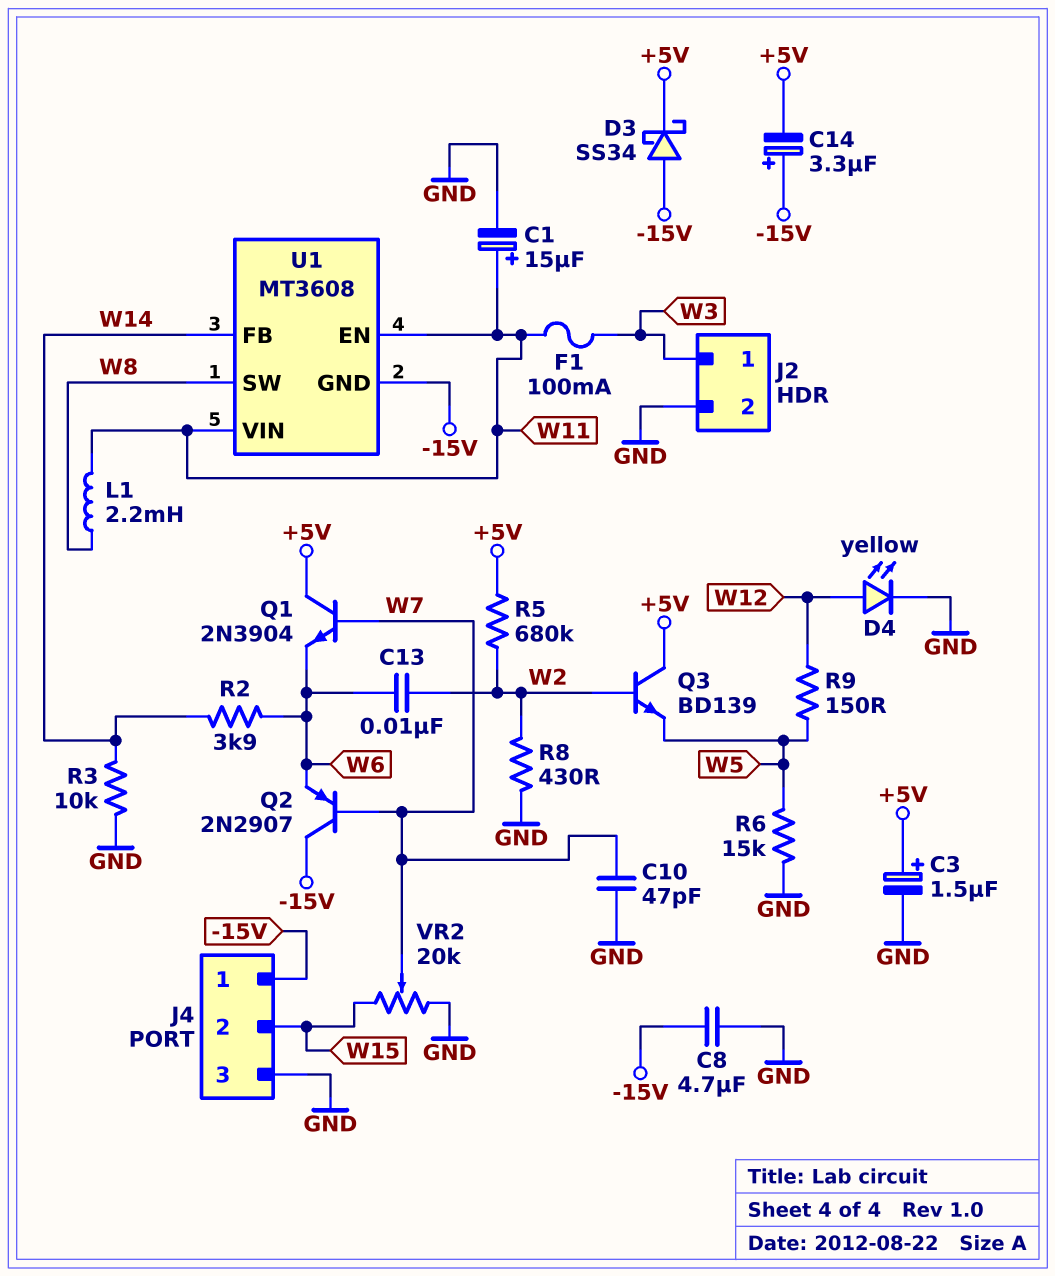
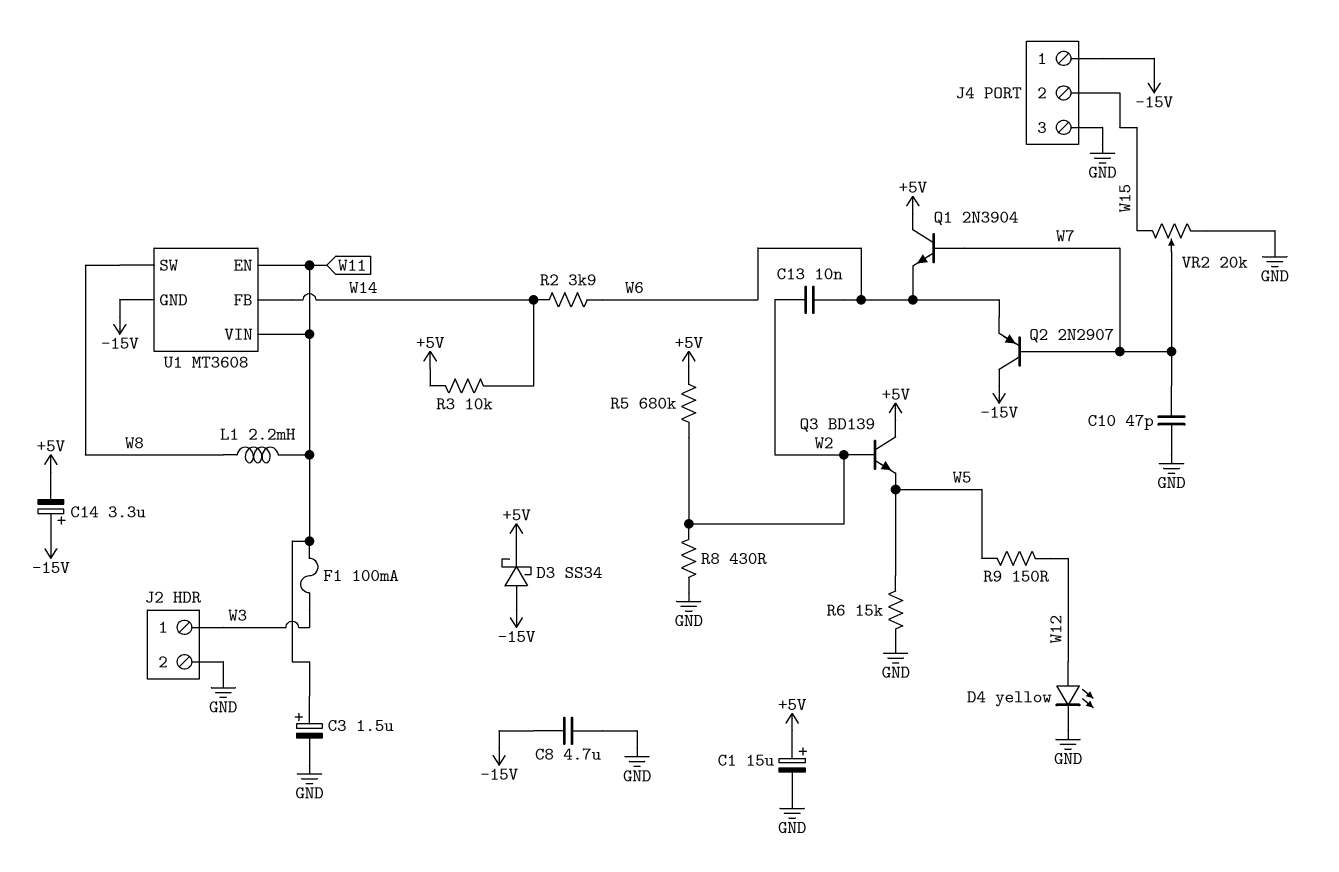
C1: 15uF (plus W11, minus GND) -> 15uF (plus +5V, minus GND)
C3: 1.5uF (plus +5V, minus GND) -> 1.5uF (plus W11, minus GND)
R3: 10k (GND, W14) -> 10k (+5V, W14)

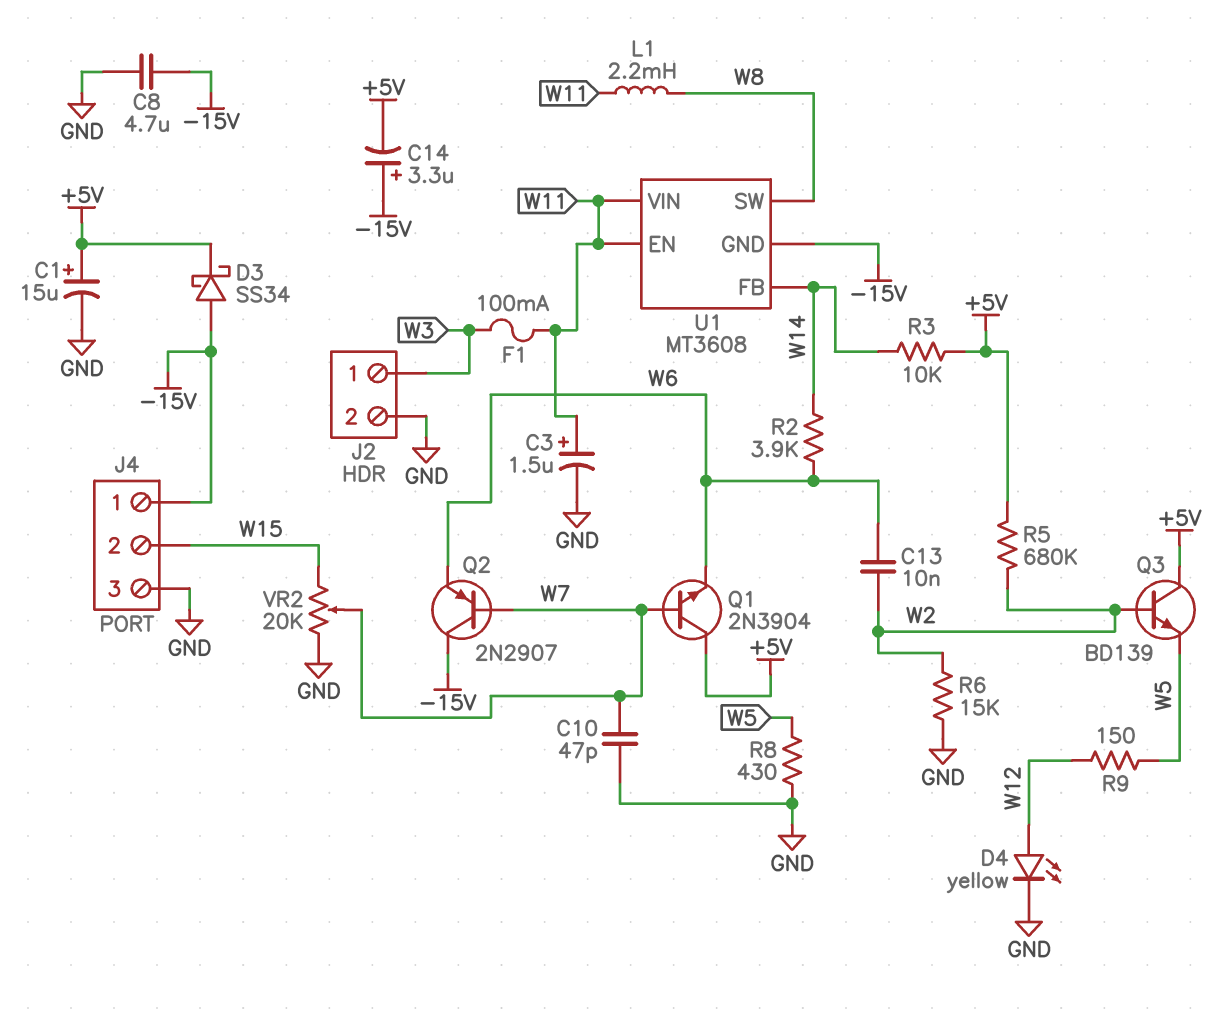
R6: 15k (GND, W5) -> 15k (GND, W2)
R8: 430 (GND, W2) -> 430 (GND, W5)

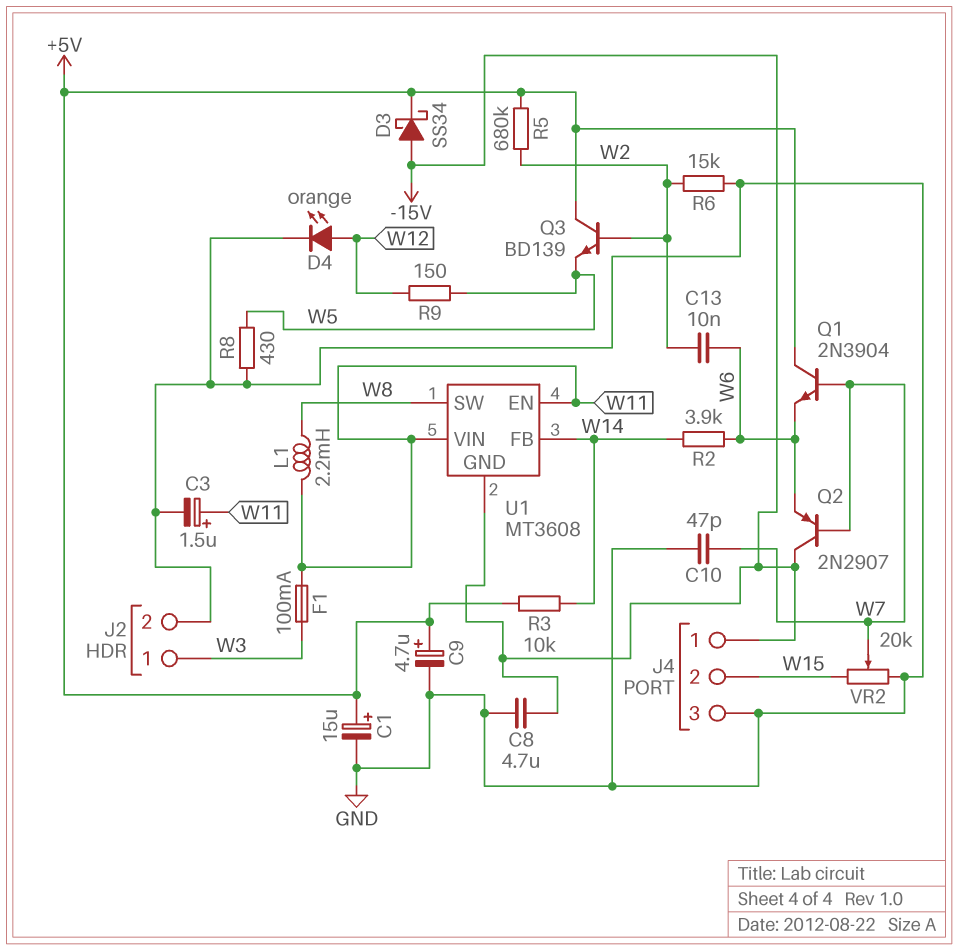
C9: none -> 4.7uF (plus +5V, minus GND)
C14: 3.3uF (plus -15V, minus +5V) -> none
D4: LED yellow (A W12, K GND) -> LED orange (A W12, K GND)

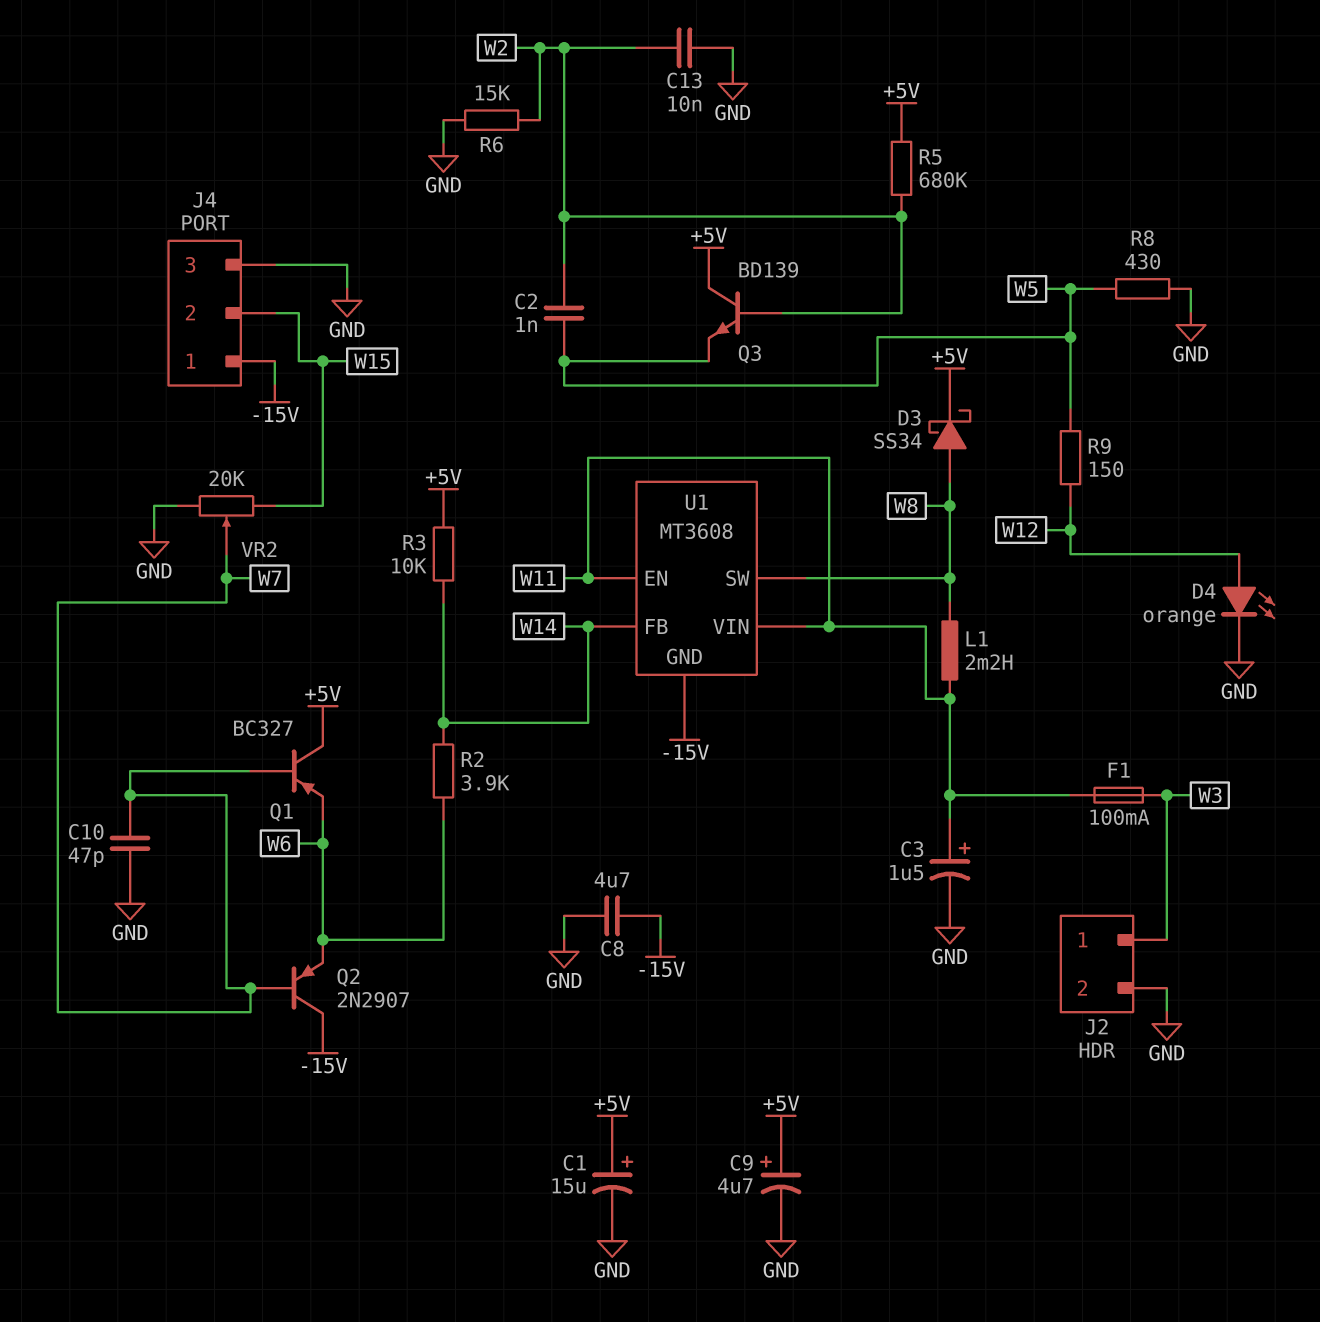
C2: none -> 1nF (W2, W5)
C13: 10nF (W2, W6) -> 10nF (GND, W2)
D3: schottky SS34 (A -15V, K +5V) -> schottky SS34 (A W8, K +5V)
Q1: NPN 2N3904 (B W7, C +5V, E W6) -> PNP BC327 (B W7, C +5V, E W6)

